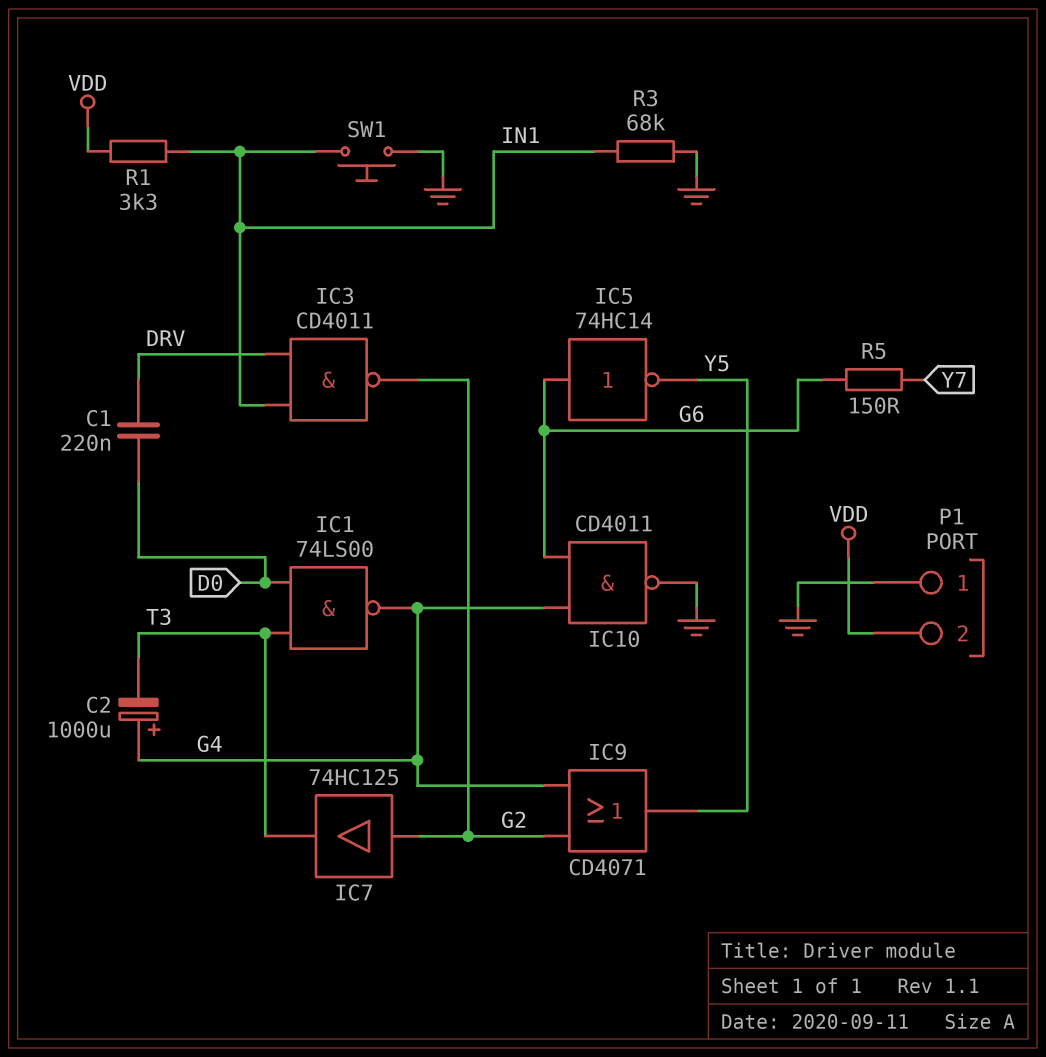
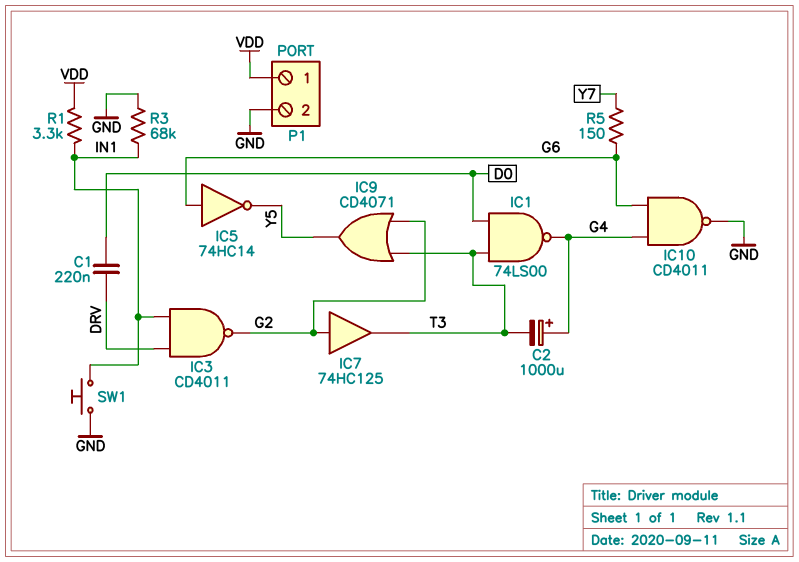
IC9: OR CD4071 (in G2, in G4, out Y5) -> OR CD4071 (in G2, in T3, out Y5)
P1 pin 1: GND -> VDD
P1 pin 2: VDD -> GND

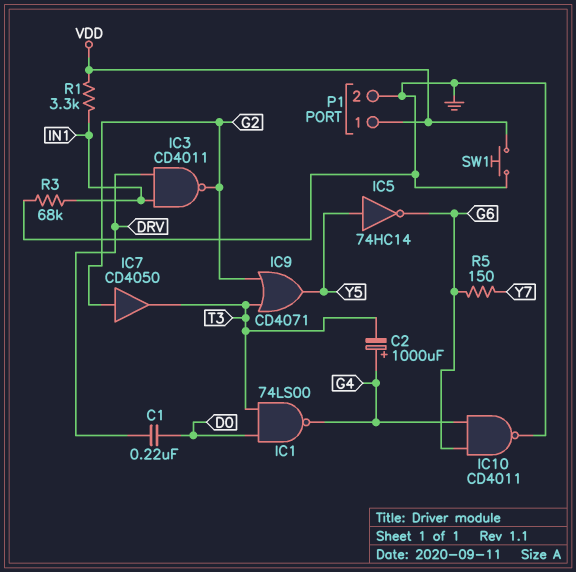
IC5: NOT 74HC14 (in G6, out Y5) -> NOT 74HC14 (in Y5, out G6)
IC7: buffer 74HC125 (in G2, out T3) -> buffer CD4050 (in G2, out T3)
SW1: button (GND, IN1) -> button (GND, VDD)

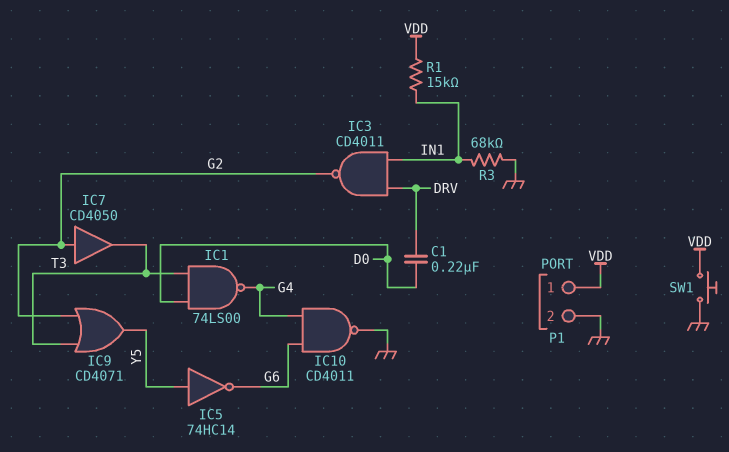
C2: 1000uF (plus G4, minus T3) -> none
R1: 3.3k (IN1, VDD) -> 15k (IN1, VDD)
R5: 150 (G6, Y7) -> none

